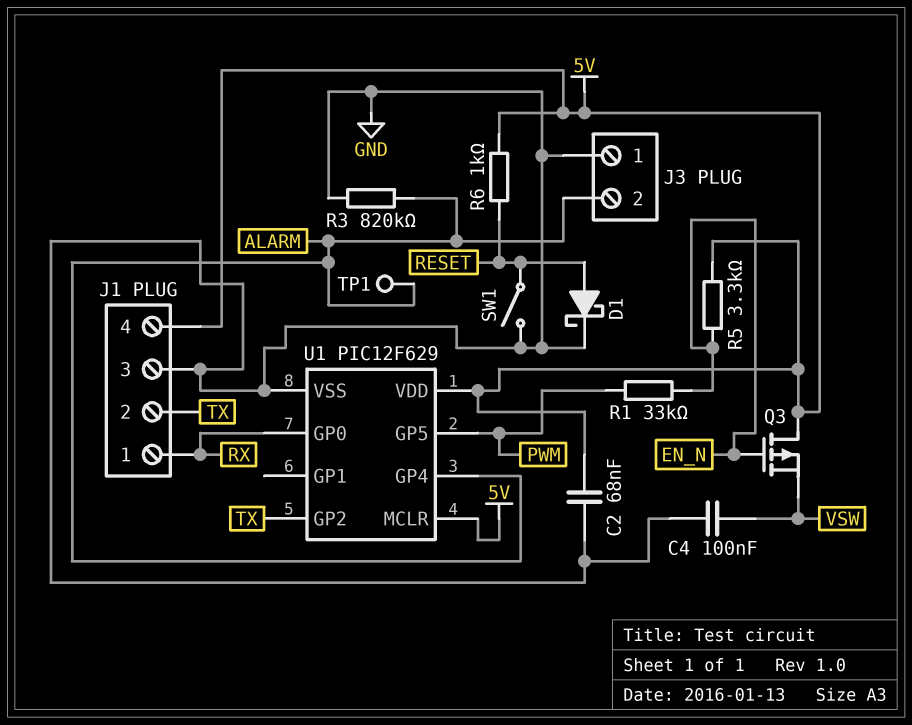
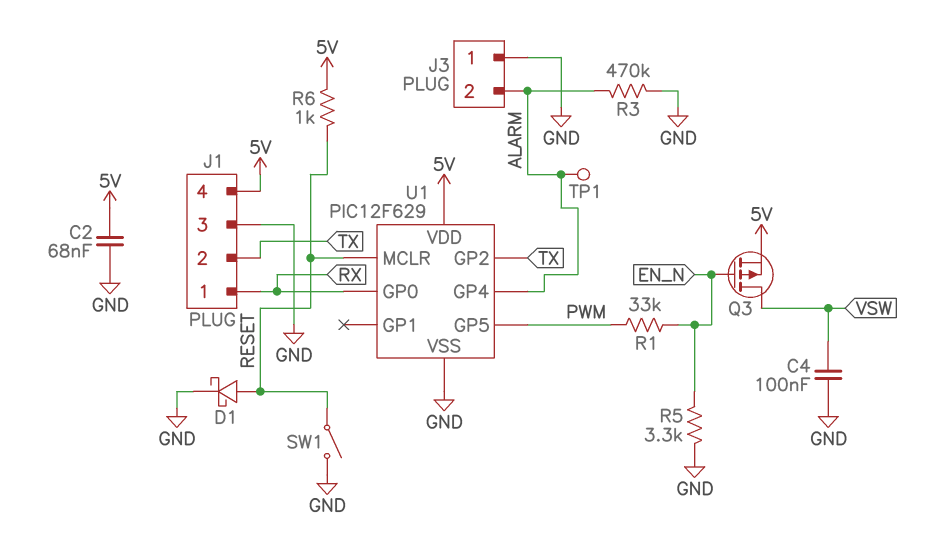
Q3: PMOS (G EN_N, D 5V, S VSW) -> PMOS (G EN_N, D VSW, S 5V)
R3: 820k (ALARM, GND) -> 470k (ALARM, GND)
R5: 3.3k (5V, EN_N) -> 3.3k (EN_N, GND)
U1 pin MCLR: 5V -> RESET

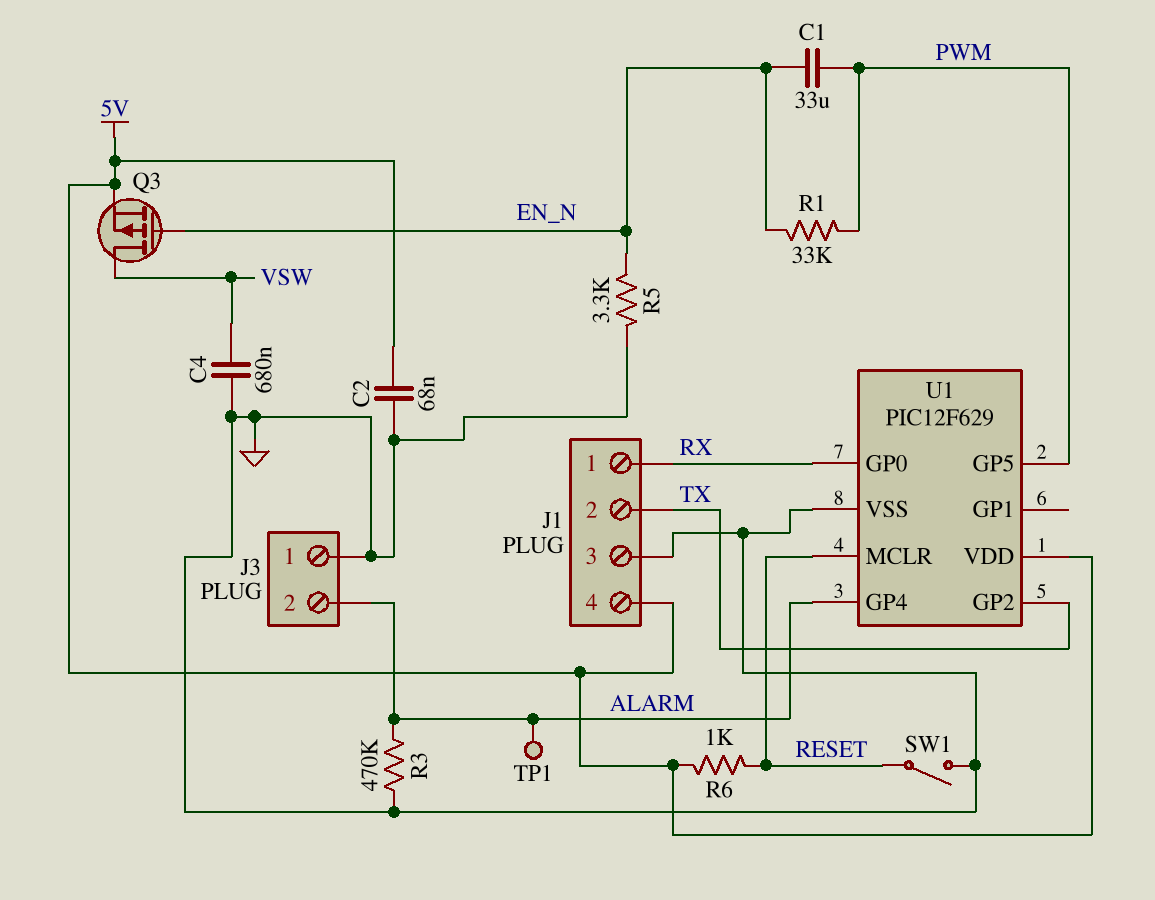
C1: none -> 33uF (EN_N, PWM)
C4: 100nF (GND, VSW) -> 680nF (GND, VSW)
D1: schottky (A RESET, K GND) -> none

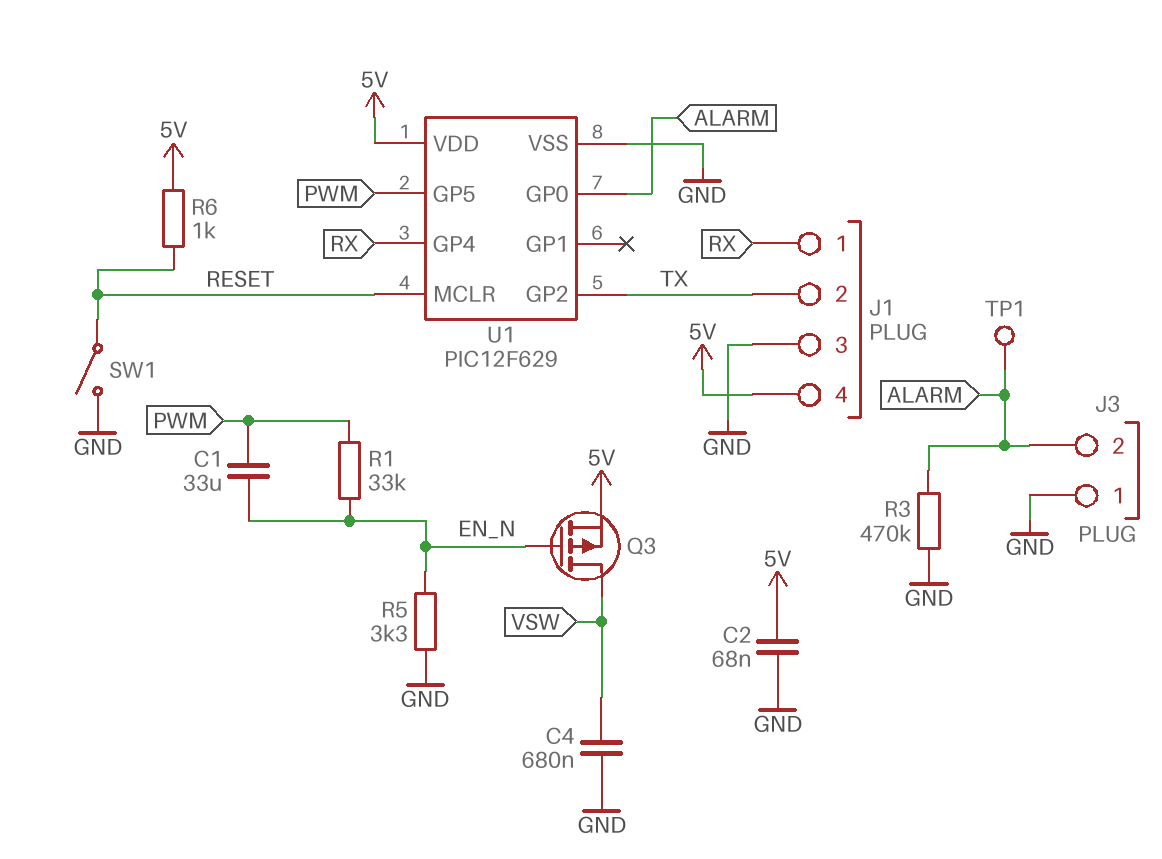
U1 pin GP0: RX -> ALARM
U1 pin GP4: ALARM -> RX

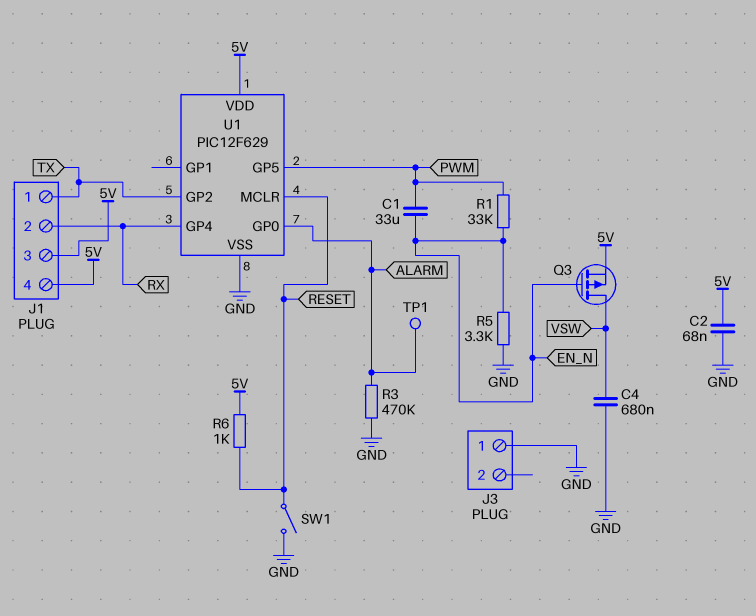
J1 pin 1: RX -> TX
J1 pin 2: TX -> RX
J1 pin 3: GND -> 5V
J3 pin 2: ALARM -> none

